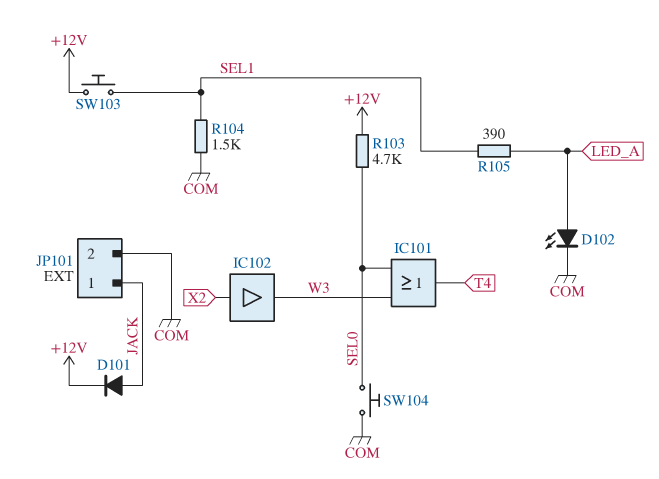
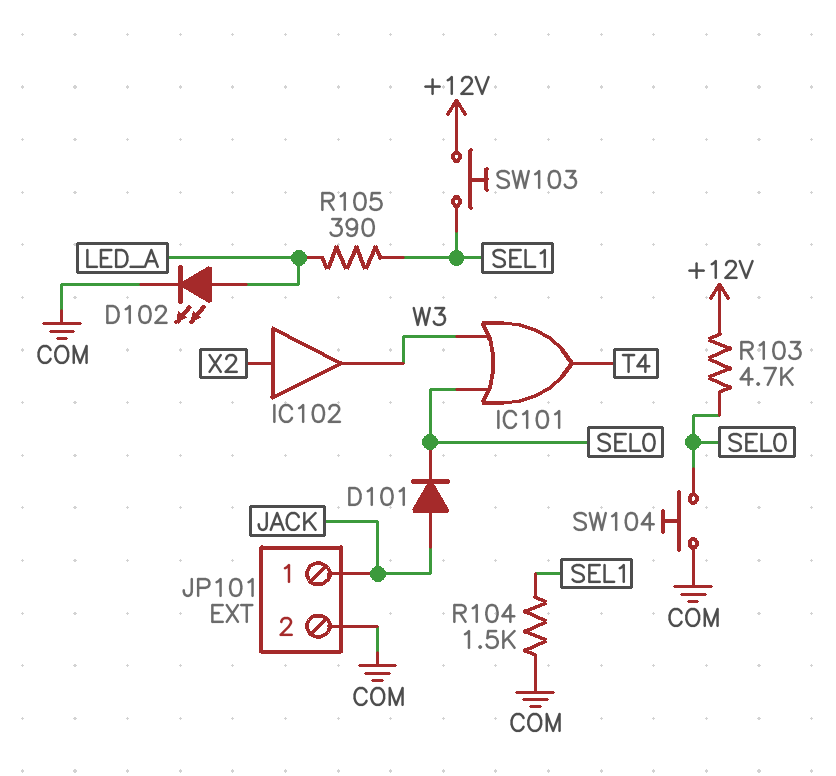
D101: diode (A JACK, K +12V) -> diode (A JACK, K SEL0)

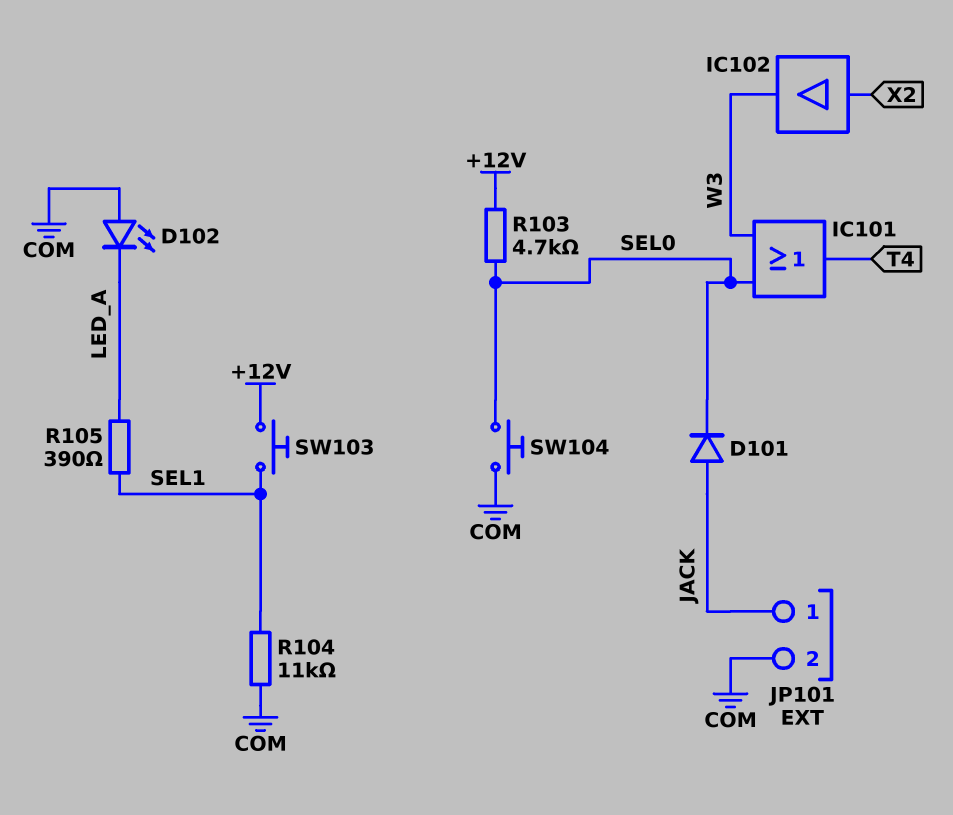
D102: LED (A LED_A, K COM) -> LED (A COM, K LED_A)
R104: 1.5k (COM, SEL1) -> 11k (COM, SEL1)

